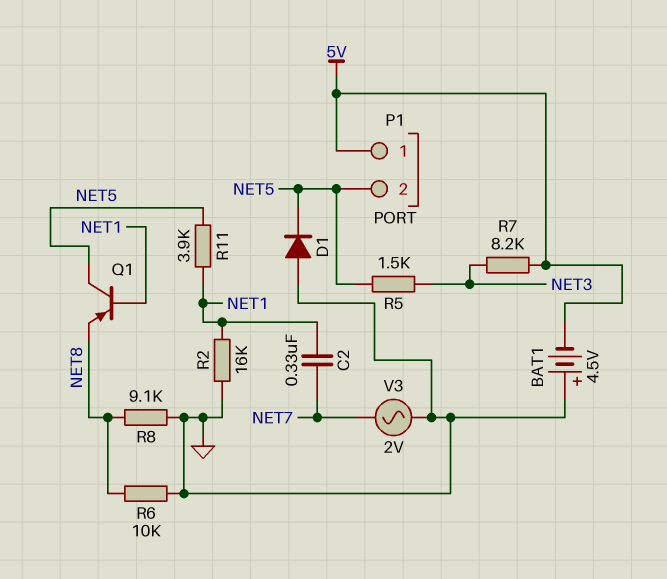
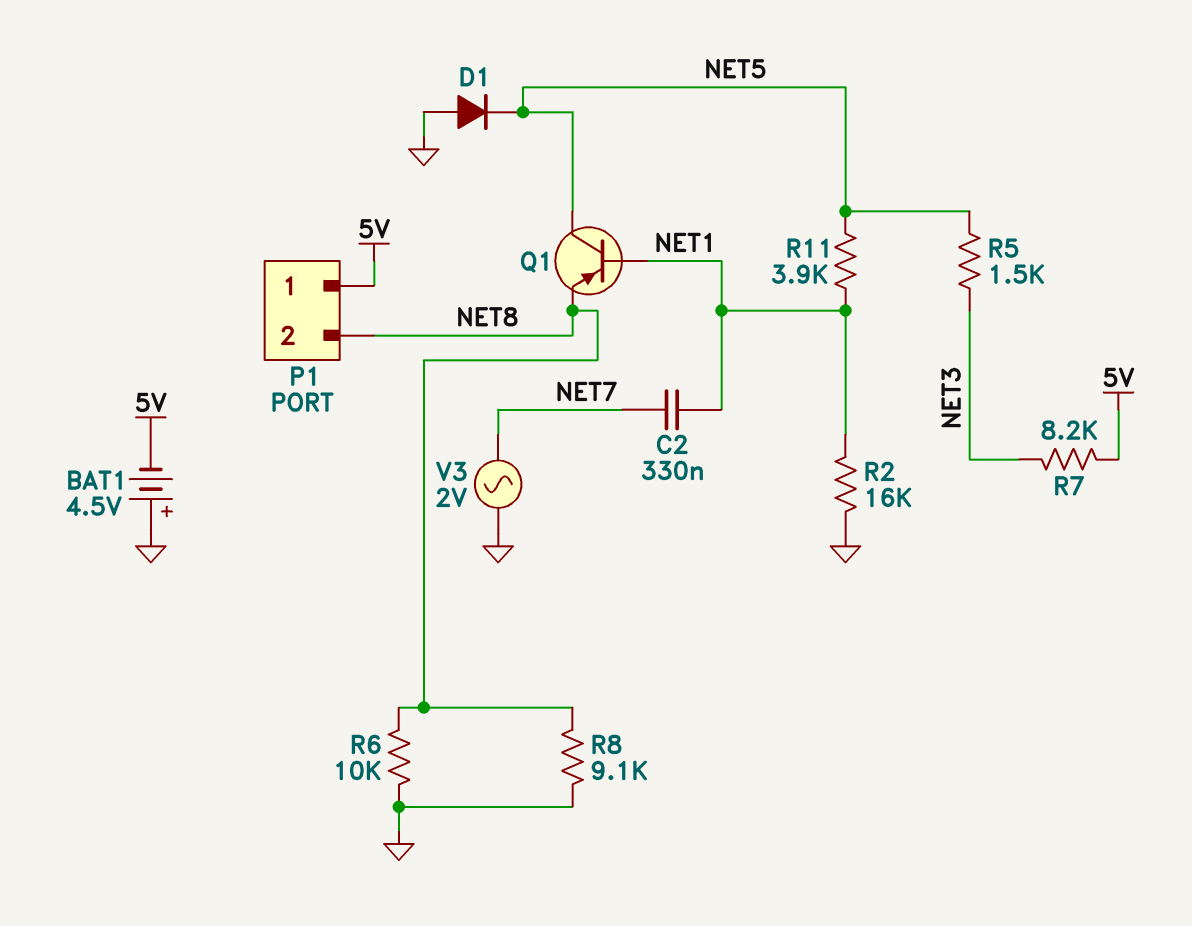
P1 pin 2: NET5 -> NET8

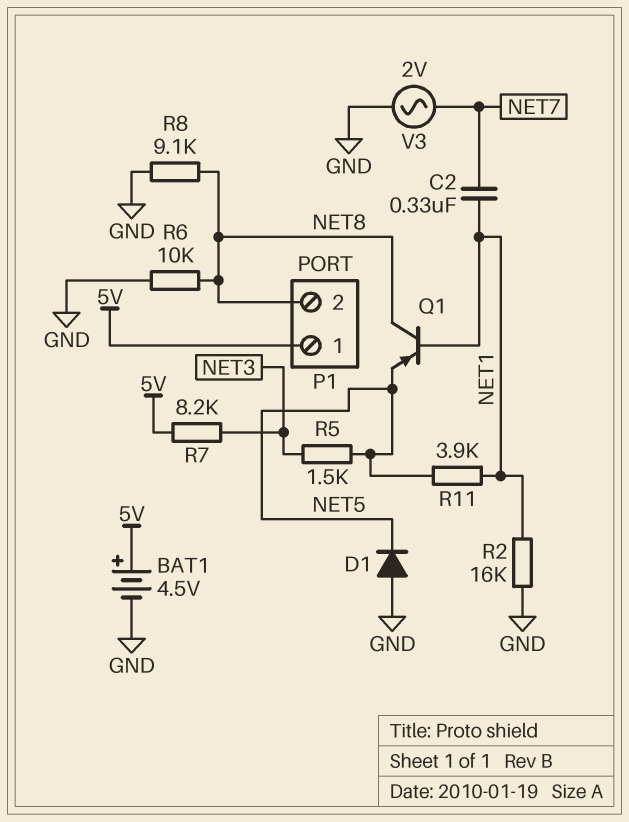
BAT1: 4.5V (plus GND, minus 5V) -> 4.5V (plus 5V, minus GND)
Q1: PNP (B NET1, C NET5, E NET8) -> PNP (B NET1, C NET8, E NET5)

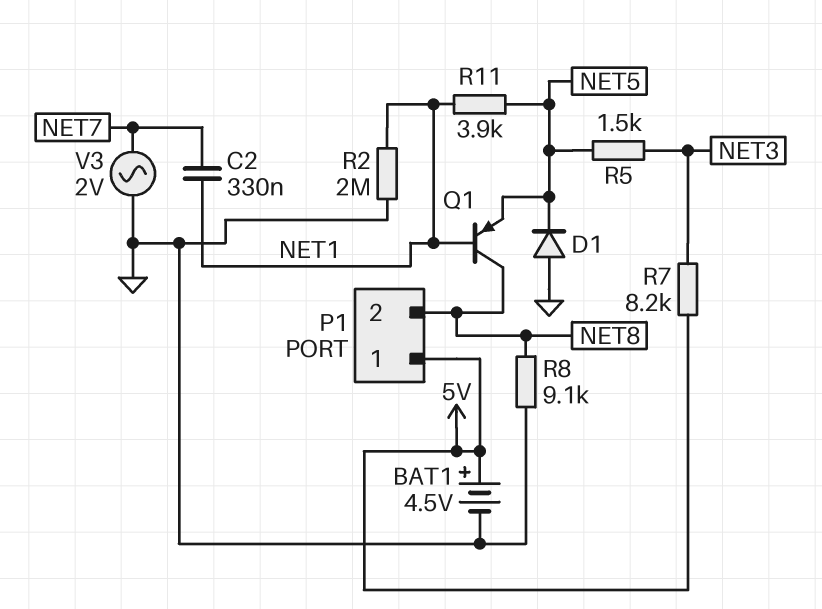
R2: 16k (GND, NET1) -> 2M (GND, NET1)
R6: 10k (GND, NET8) -> none

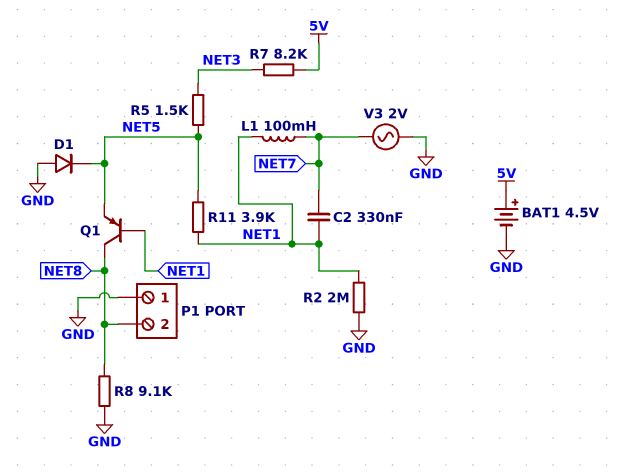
L1: none -> 100mH (NET1, NET7)
P1 pin 1: 5V -> GND

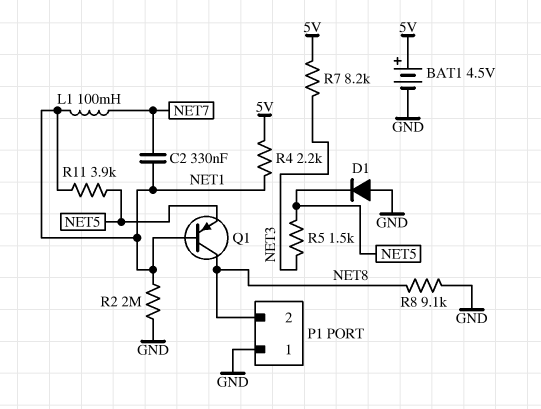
R4: none -> 2.2k (5V, NET1)
V3: AC 2V (GND, NET7) -> none

